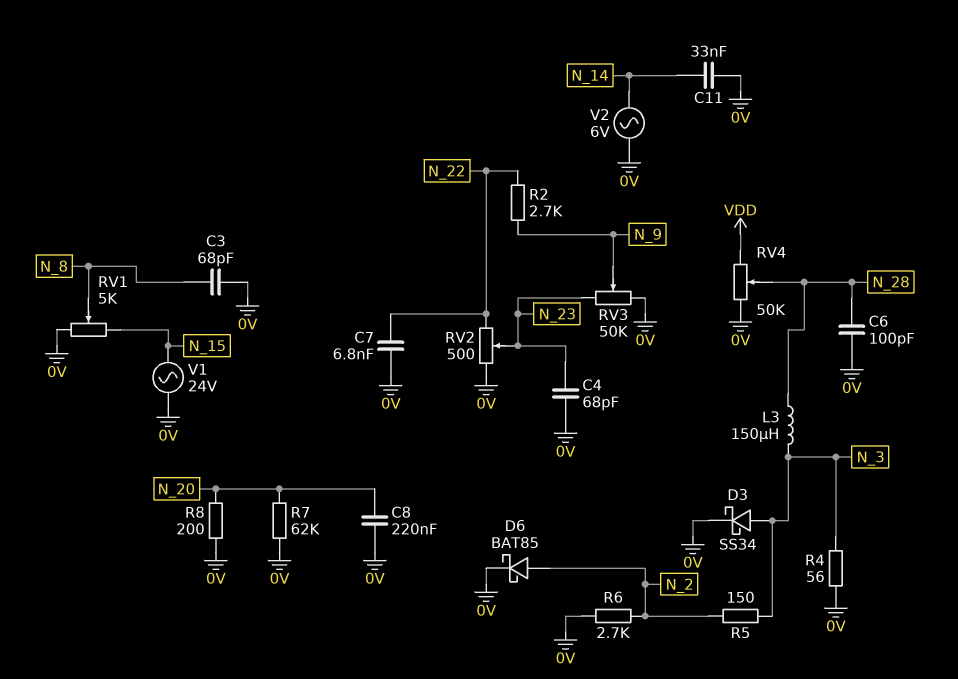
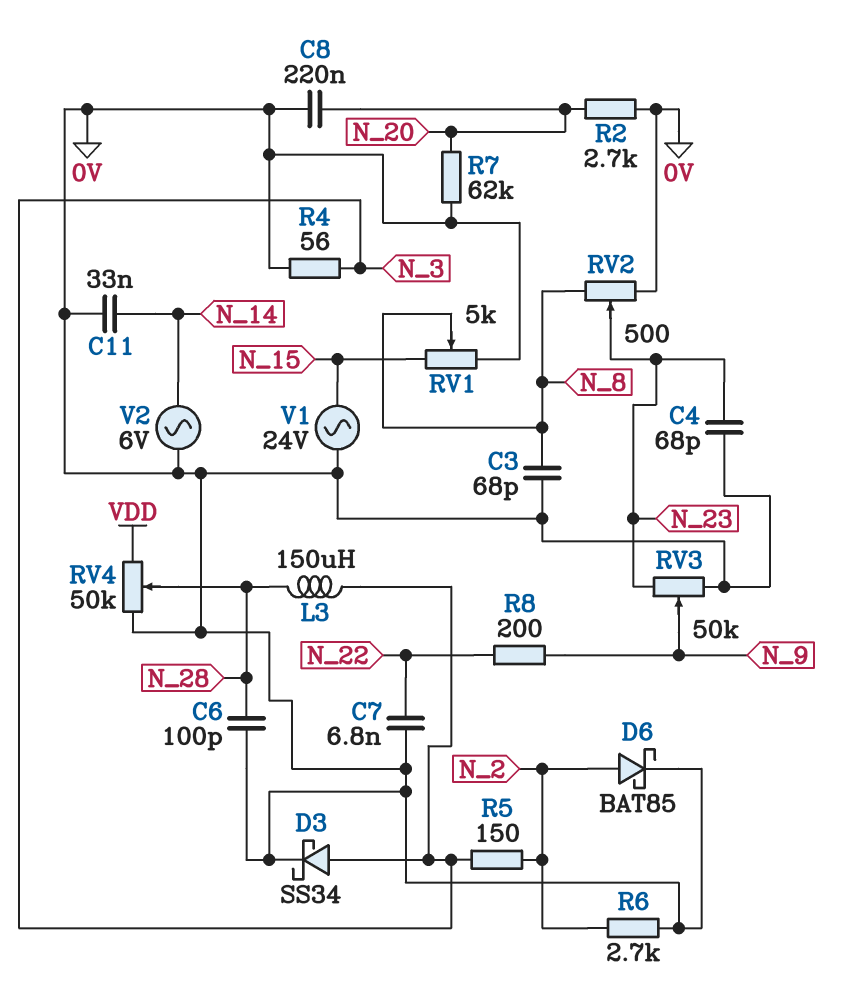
R2: 2.7k (N_9, N_22) -> 2.7k (0V, N_20)
R8: 200 (0V, N_20) -> 200 (N_9, N_22)
RV2: 500 (0V, N_22, wiper N_23) -> 500 (0V, N_8, wiper N_23)

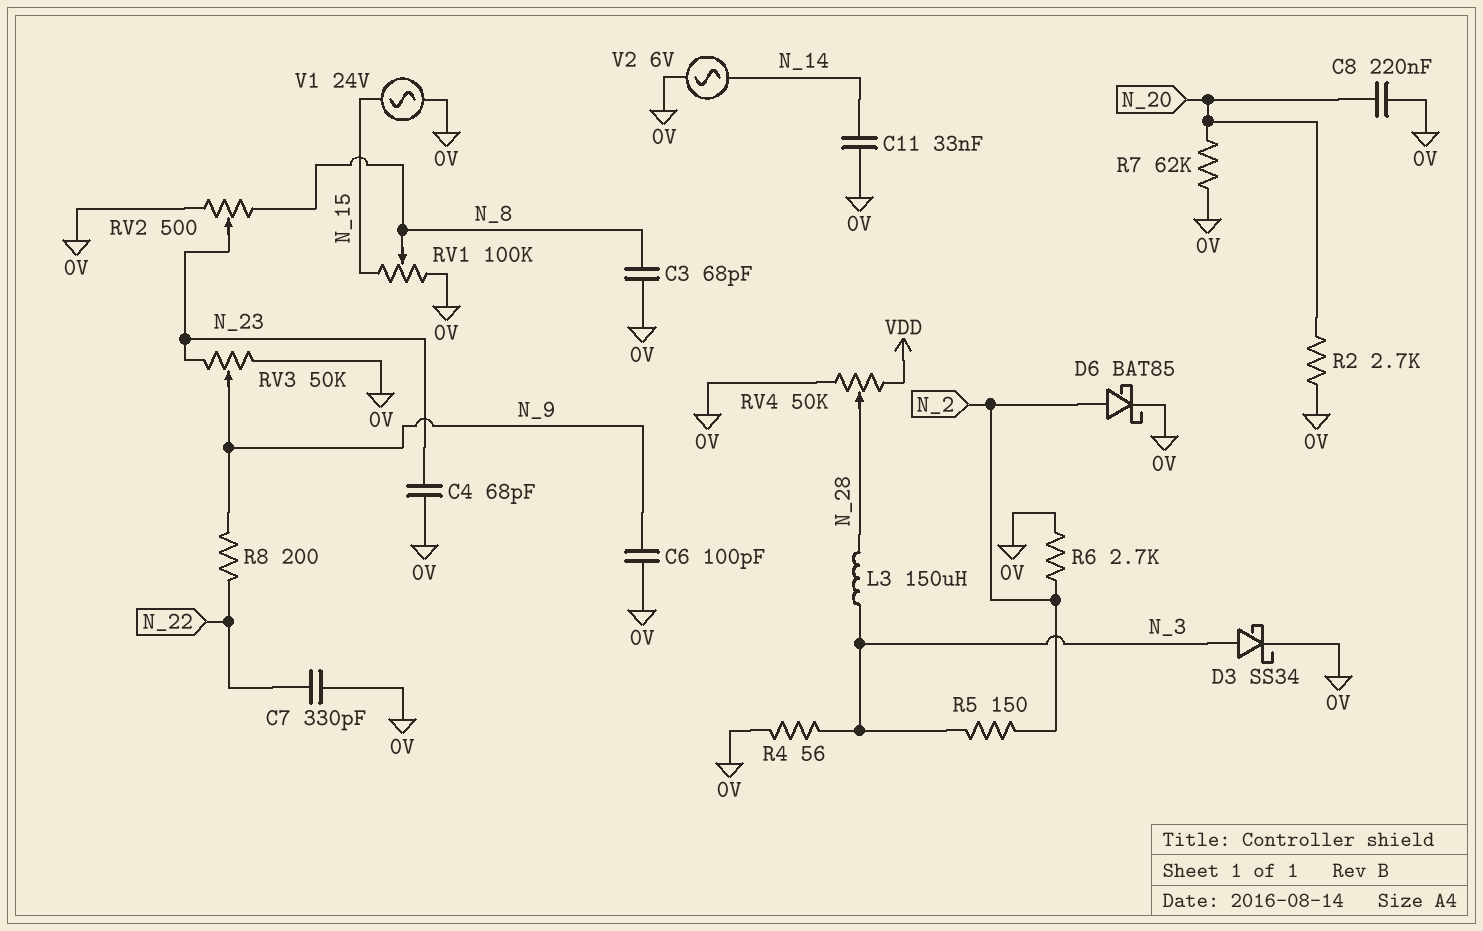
C6: 100pF (0V, N_28) -> 100pF (0V, N_9)
C7: 6.8nF (0V, N_22) -> 330pF (0V, N_22)
RV1: 5k (0V, N_15, wiper N_8) -> 100k (0V, N_15, wiper N_8)

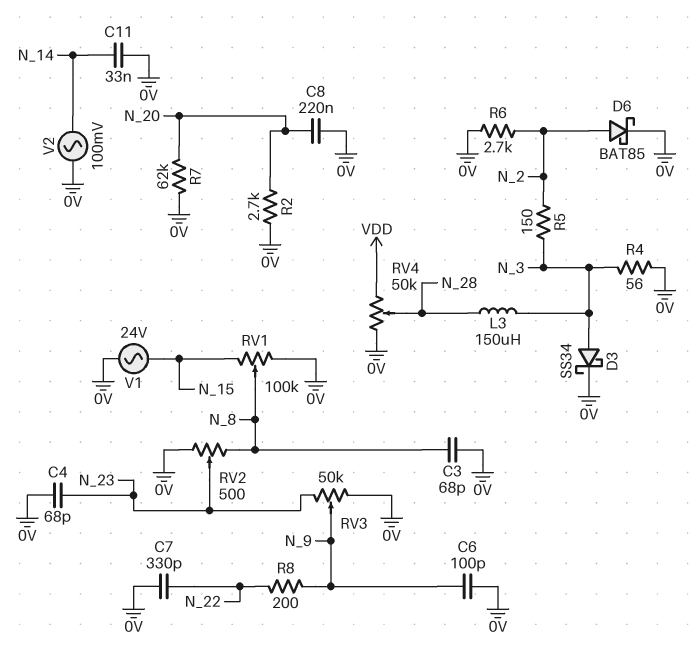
V2: AC 6V (0V, N_14) -> AC 100mV (0V, N_14)

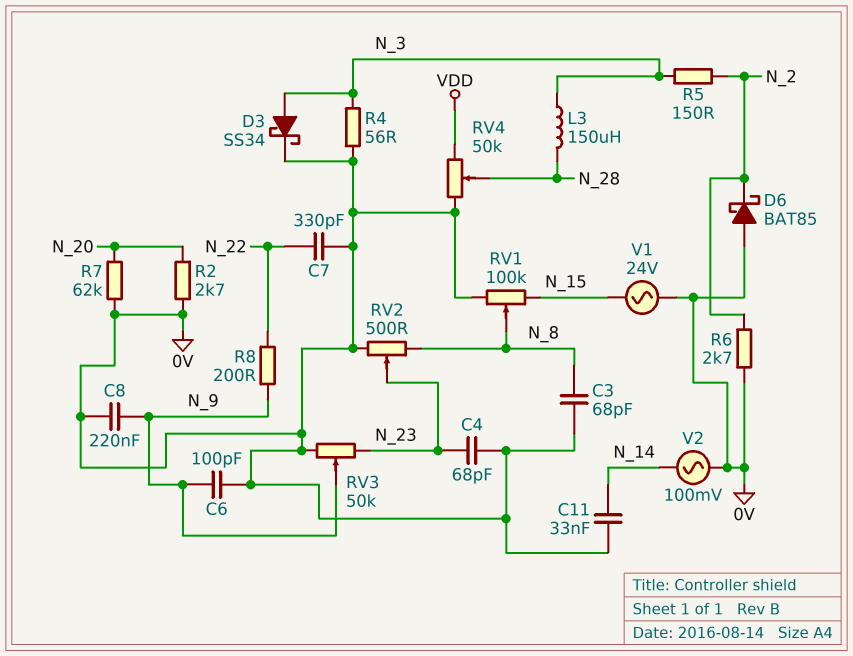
C8: 220nF (0V, N_20) -> 220nF (0V, N_9)
D6: schottky BAT85 (A N_2, K 0V) -> schottky BAT85 (A 0V, K N_2)

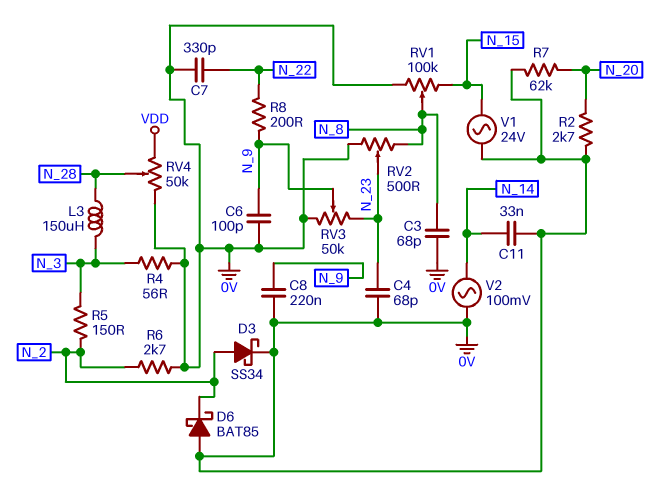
D3: schottky SS34 (A N_3, K 0V) -> schottky SS34 (A N_2, K 0V)

